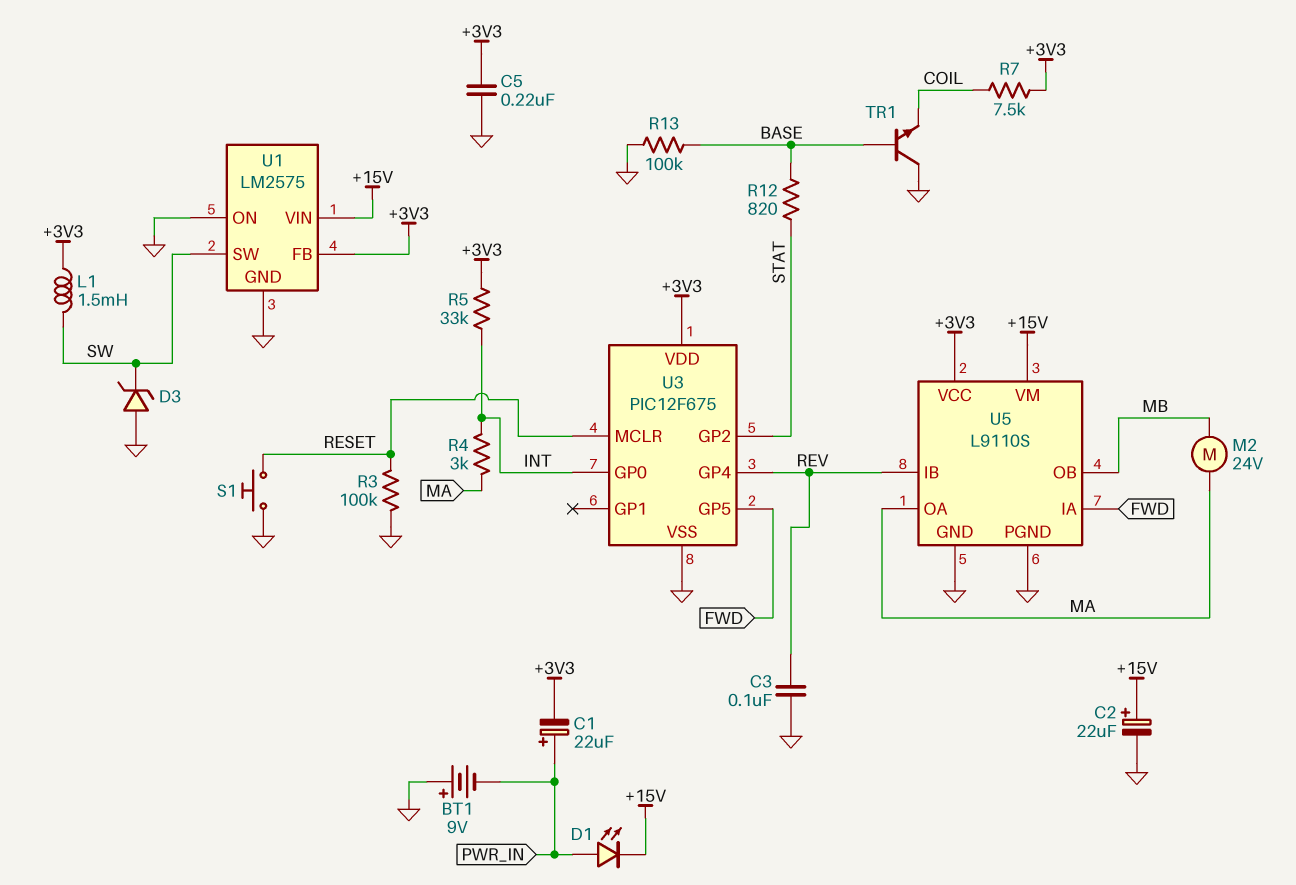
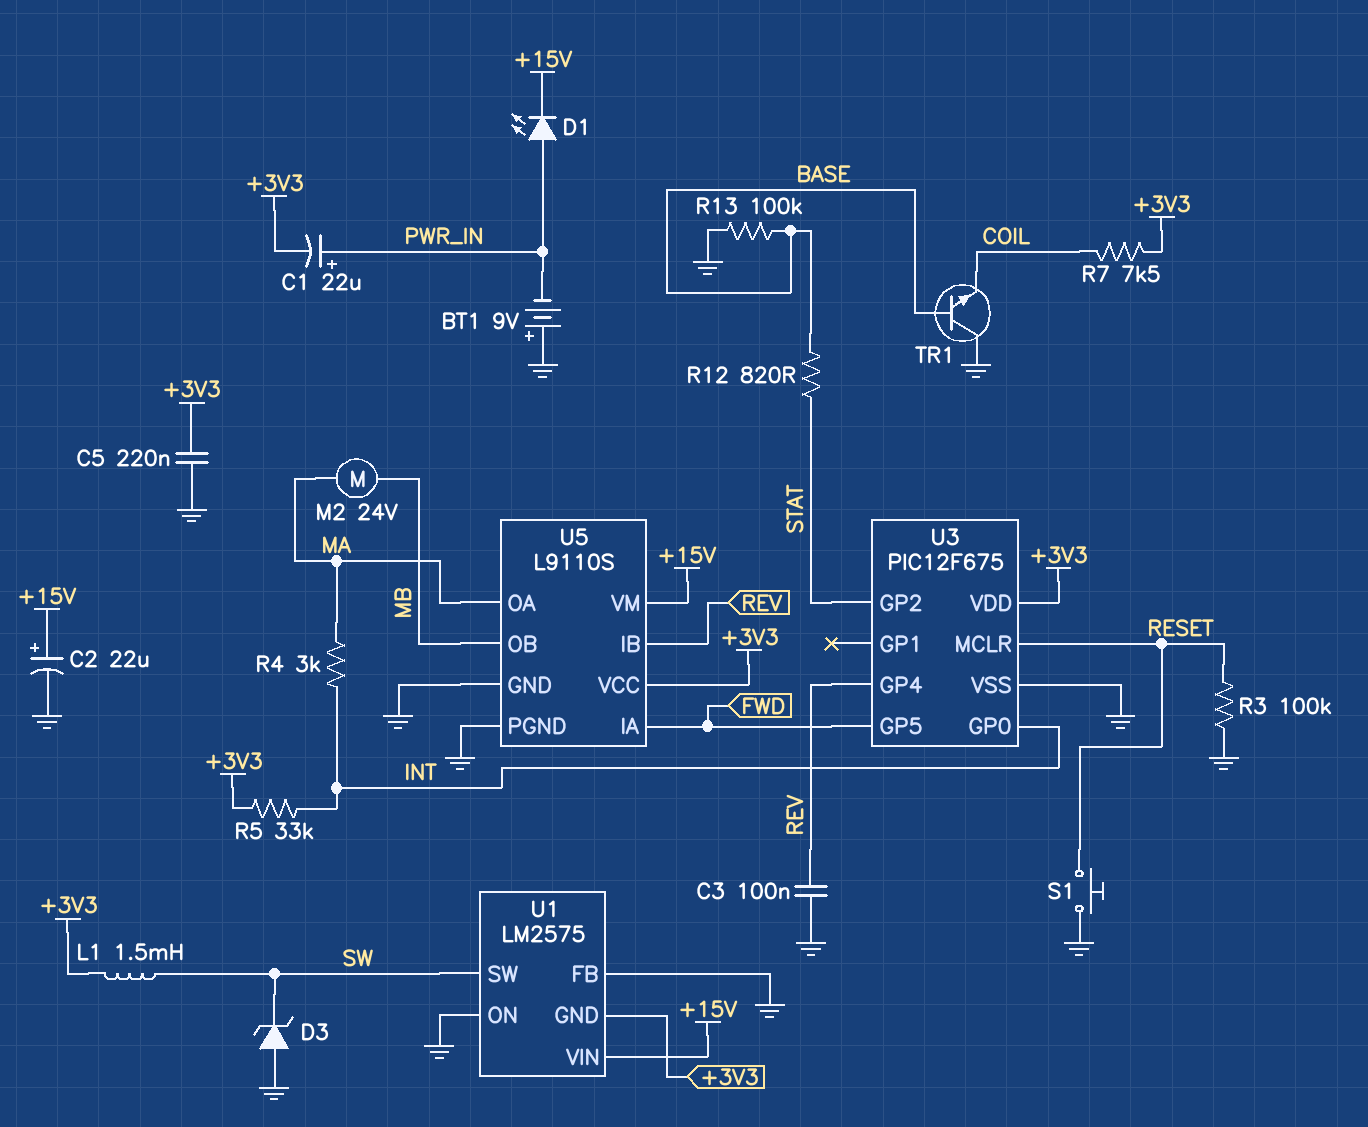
U1 pin FB: +3V3 -> GND
U1 pin GND: GND -> +3V3

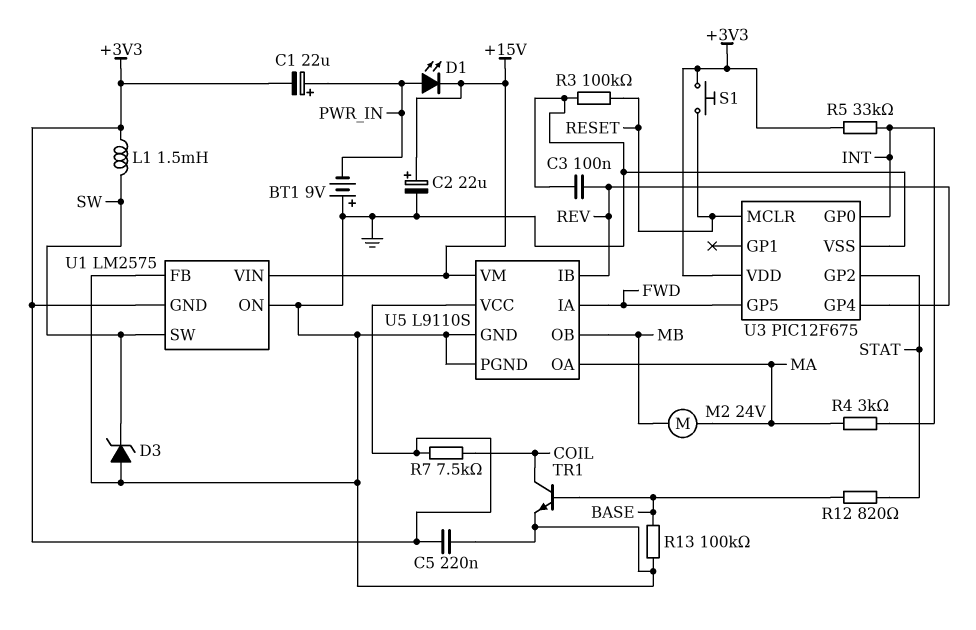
S1: button (GND, RESET) -> button (+3V3, RESET)
TR1: NPN (B BASE, C GND, E COIL) -> NPN (B BASE, C COIL, E GND)

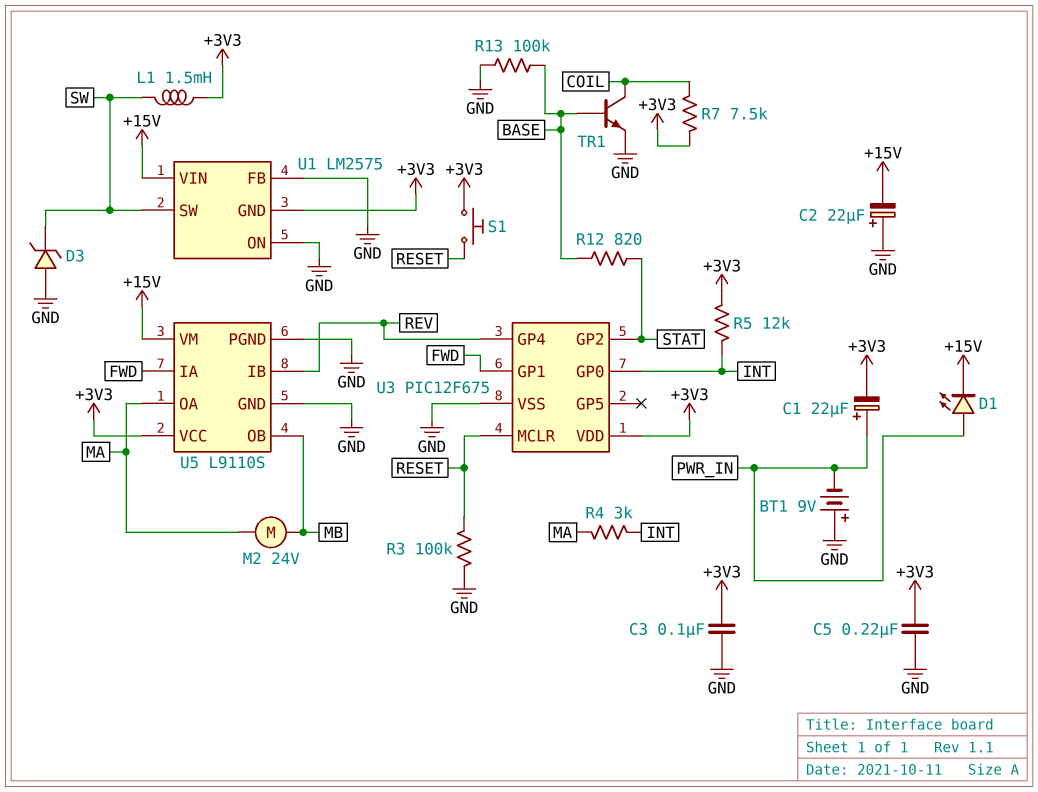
C2: 22uF (plus +15V, minus GND) -> 22uF (plus GND, minus +15V)
C3: 100nF (GND, REV) -> 100nF (+3V3, GND)
R5: 33k (+3V3, INT) -> 12k (+3V3, INT)
U3 pin GP1: none -> FWD
U3 pin GP5: FWD -> none

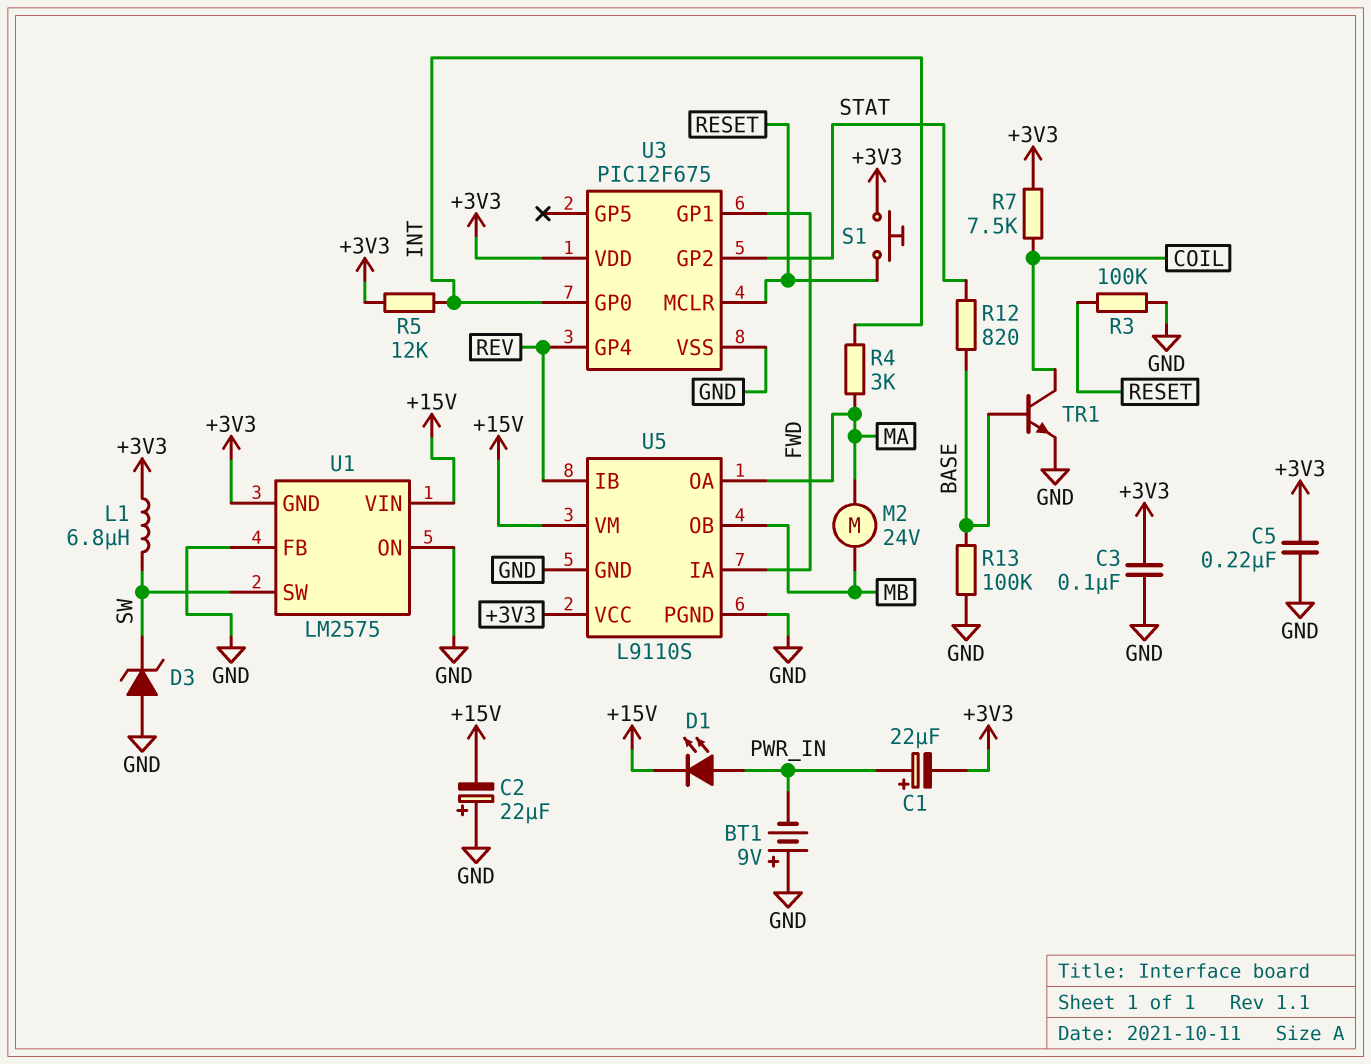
L1: 1.5mH (+3V3, SW) -> 6.8uH (+3V3, SW)

